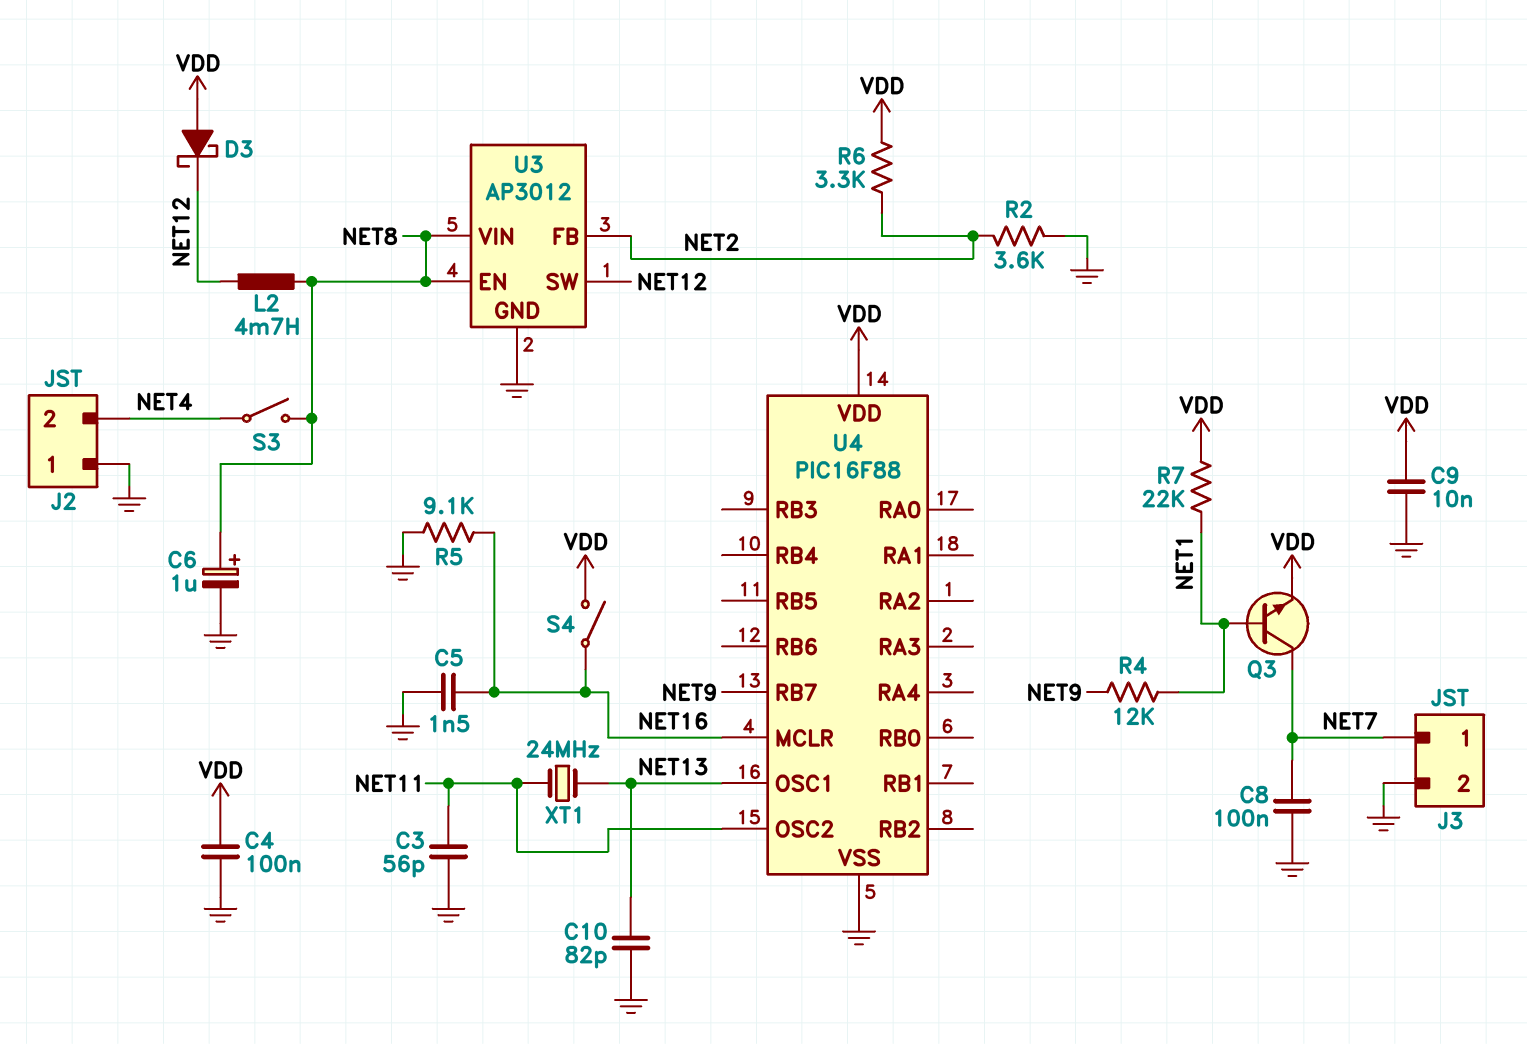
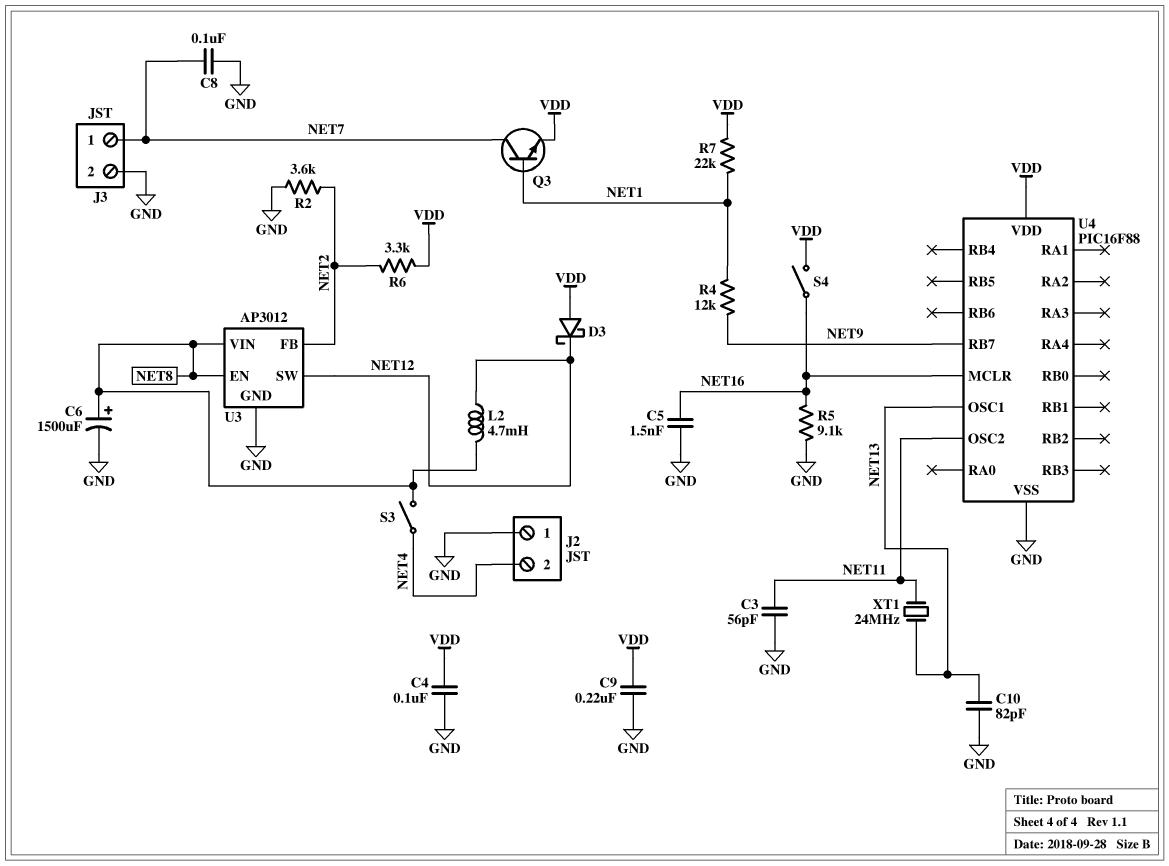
C6: 1uF (plus NET8, minus GND) -> 1500uF (plus NET8, minus GND)
C9: 10nF (GND, VDD) -> 220nF (GND, VDD)

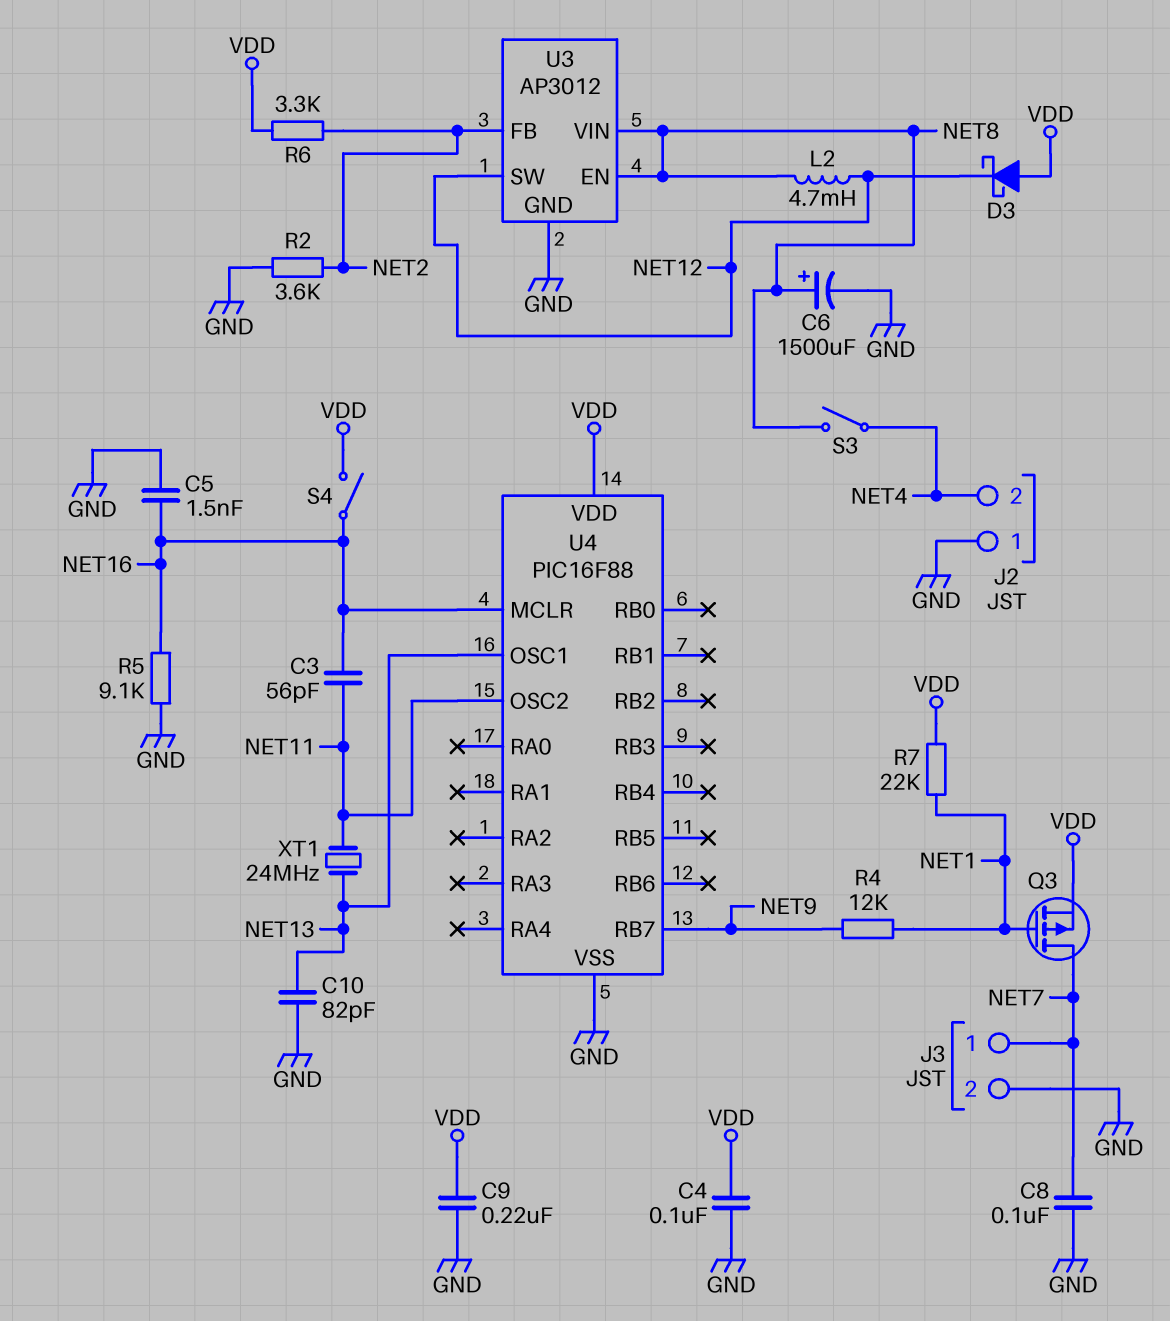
C3: 56pF (GND, NET11) -> 56pF (NET11, NET16)
Q3: NPN (B NET1, C NET7, E VDD) -> PMOS (G NET1, D NET7, S VDD)

